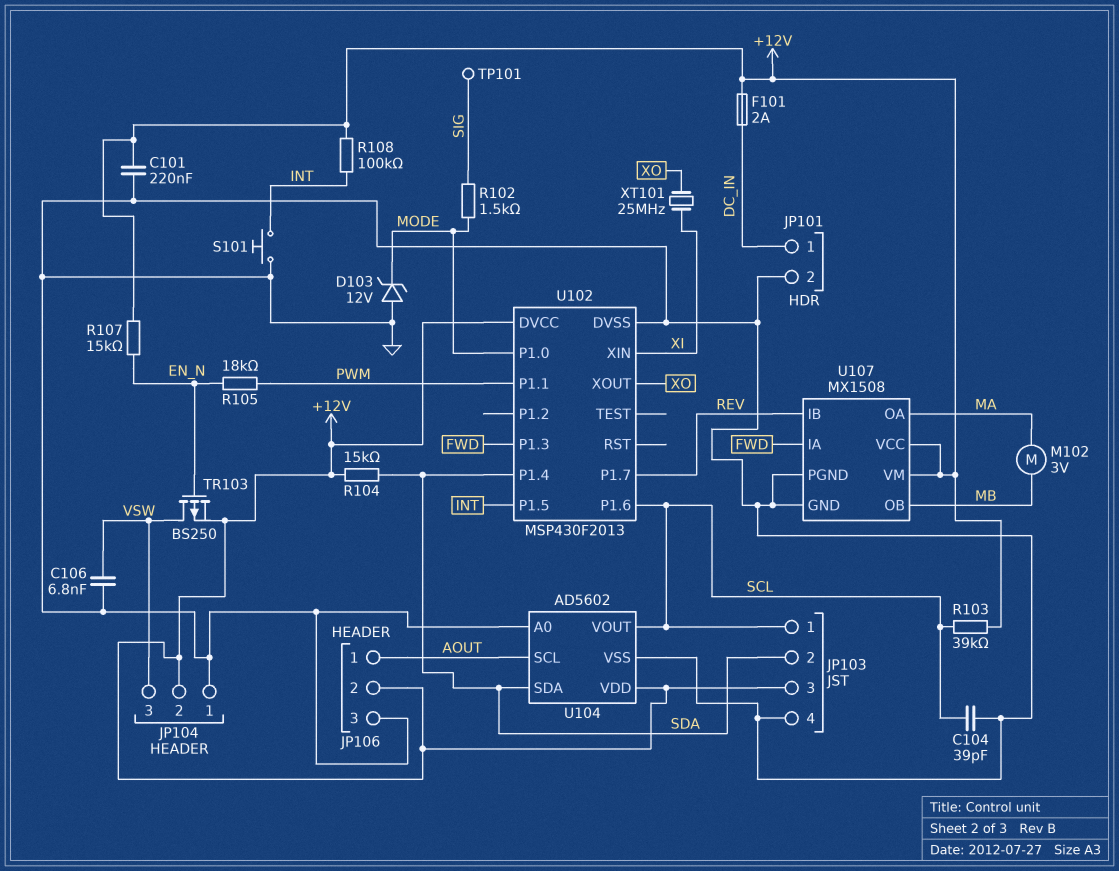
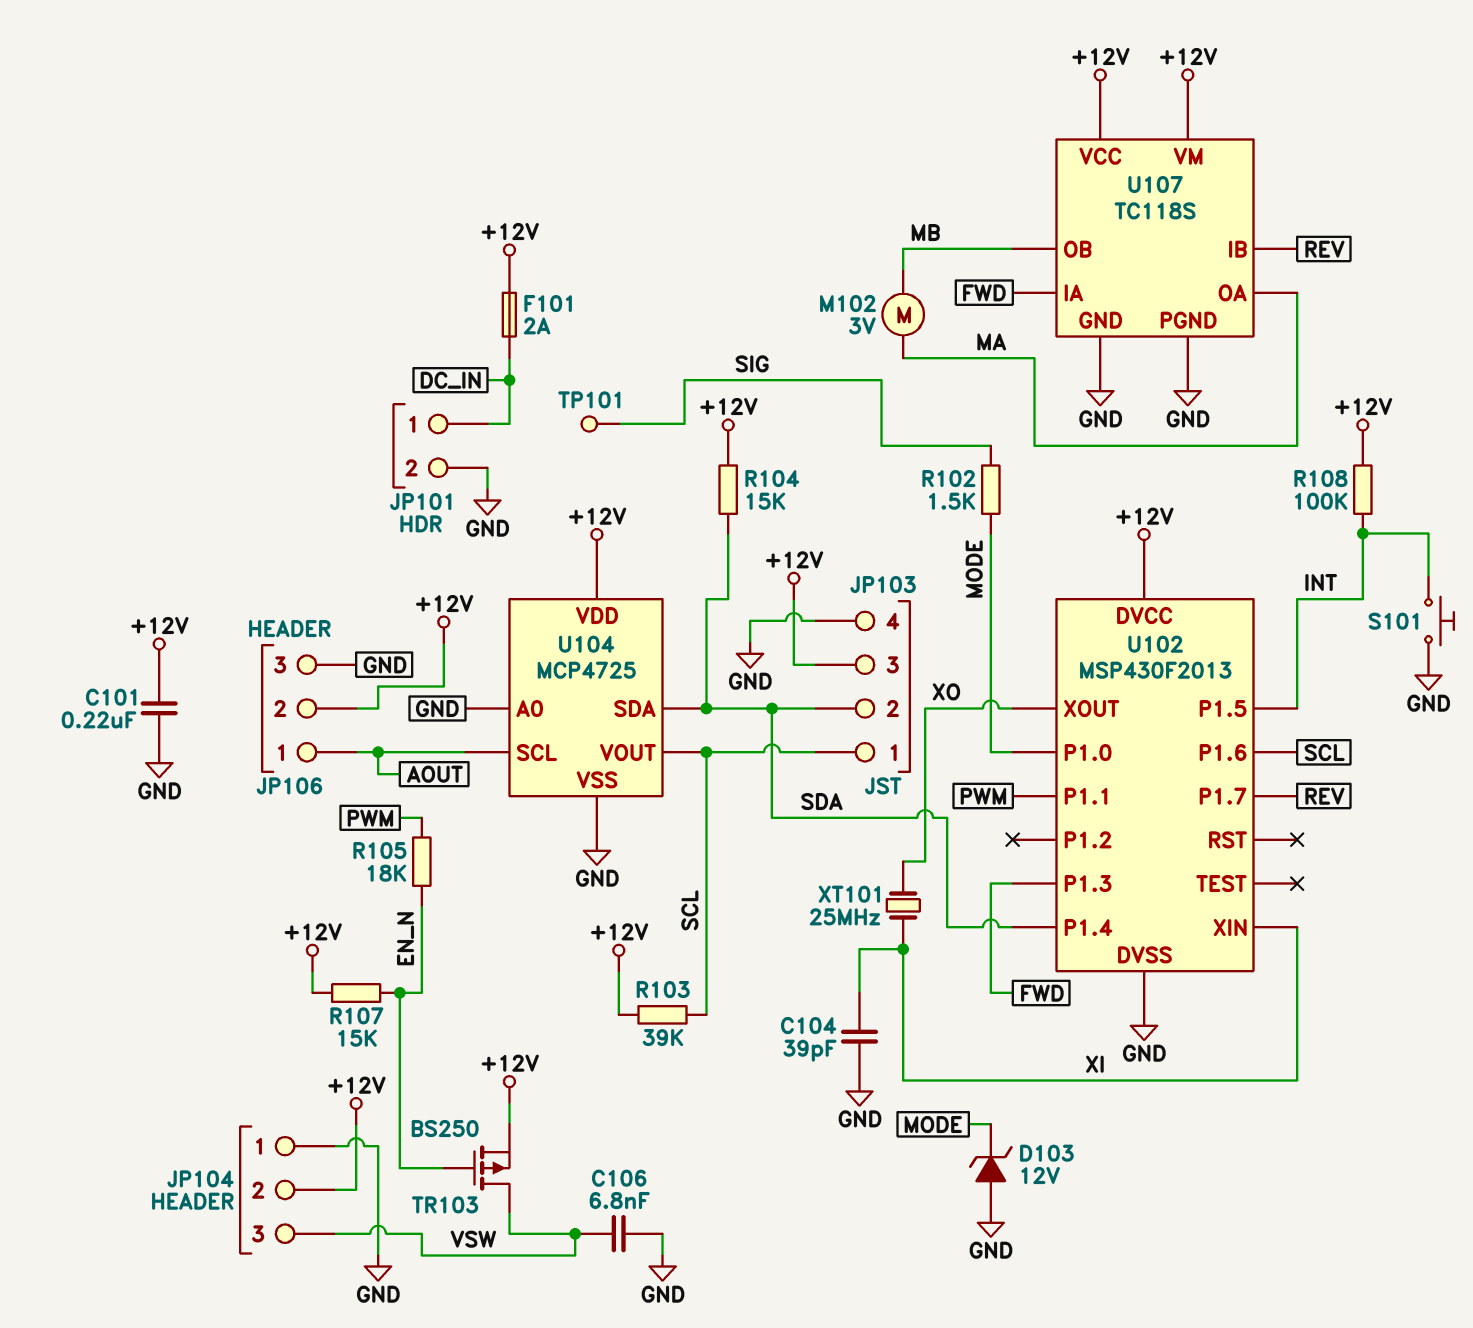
C104: 39pF (GND, SCL) -> 39pF (GND, XI)
U104: AD5602 -> MCP4725
U107: MX1508 -> TC118S

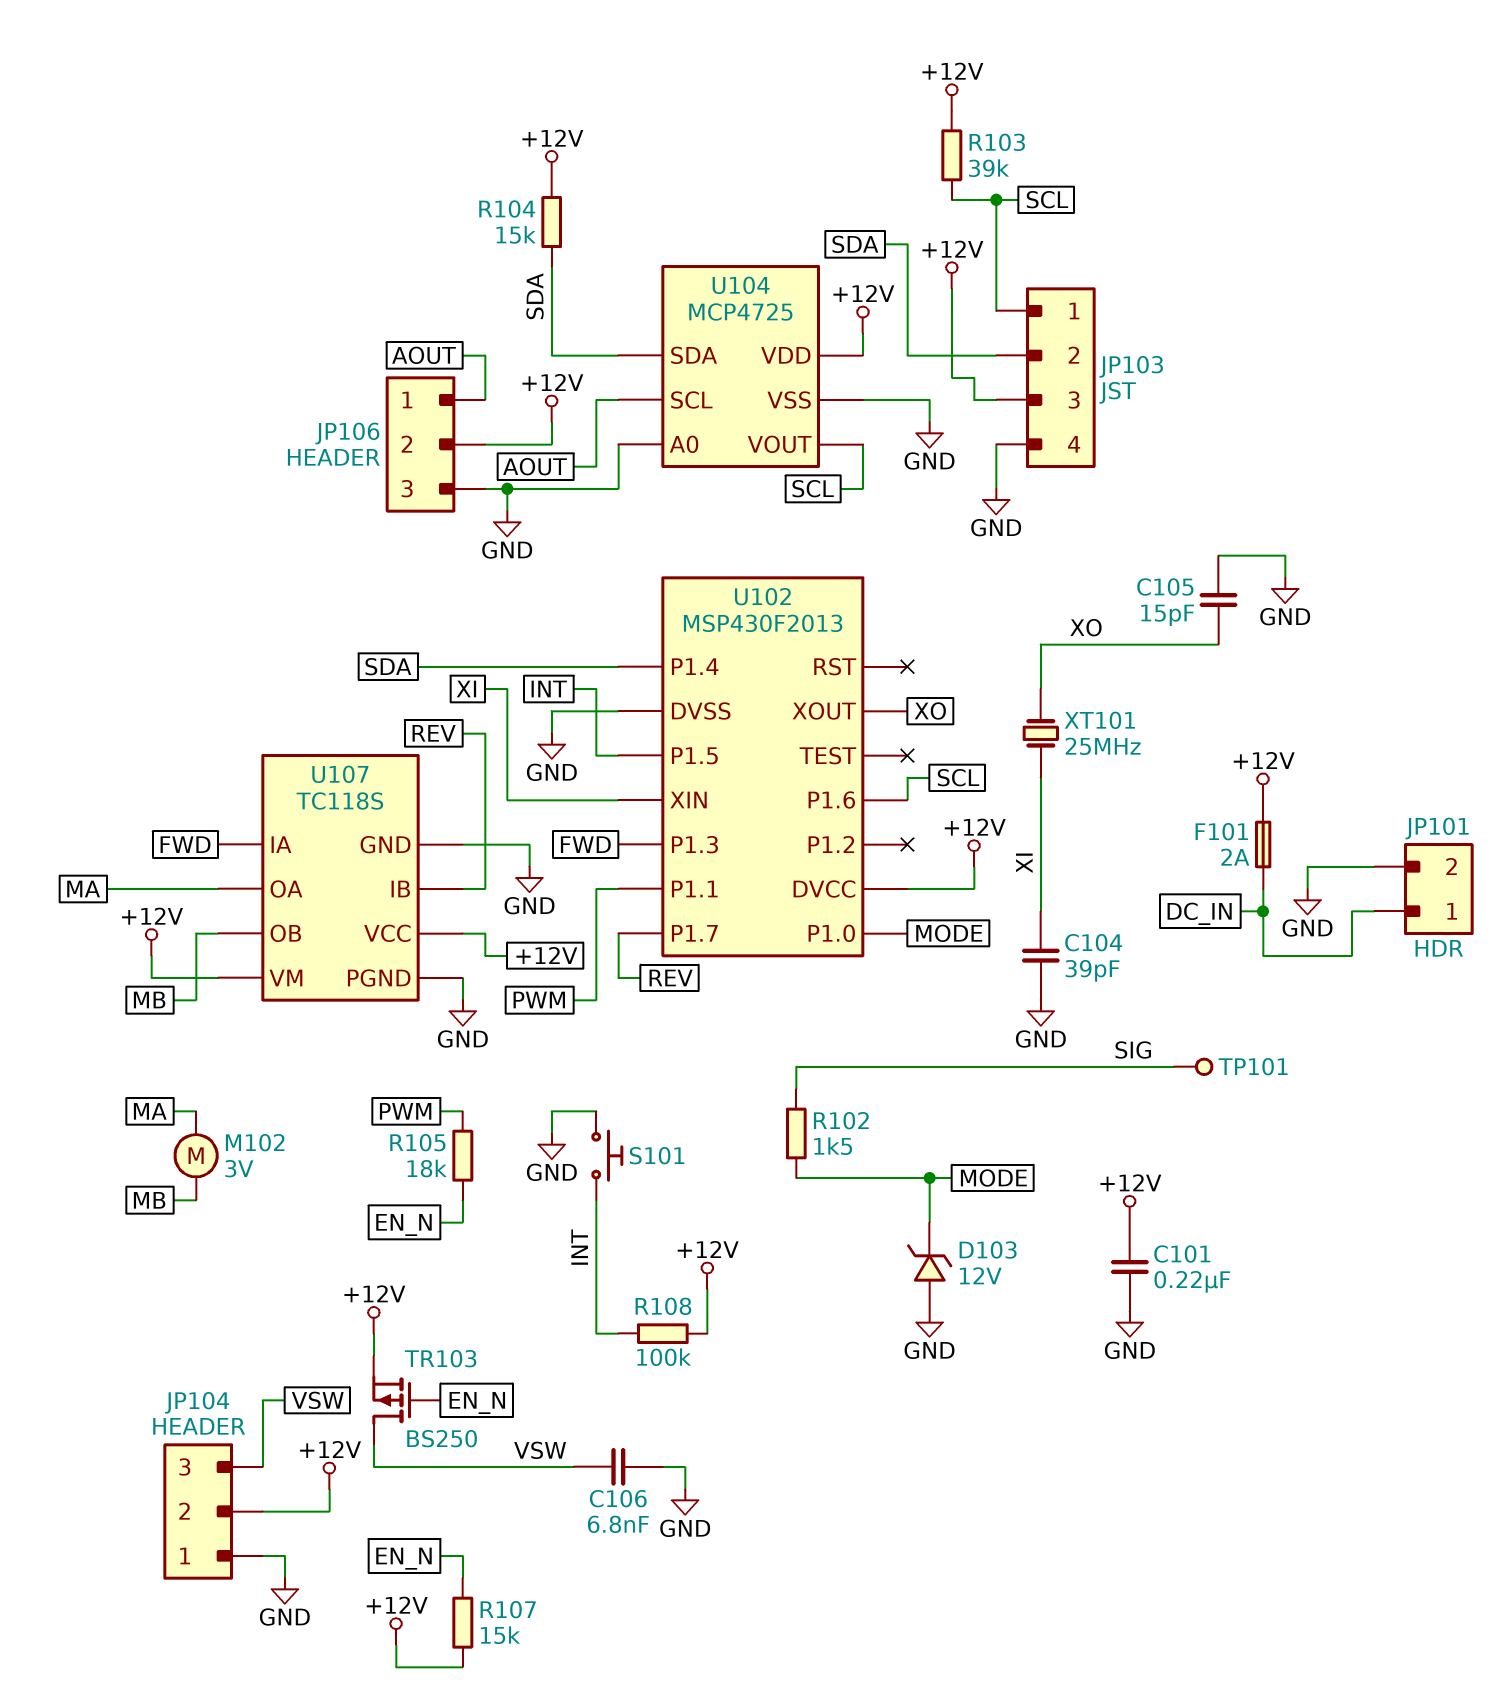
C105: none -> 15pF (GND, XO)

